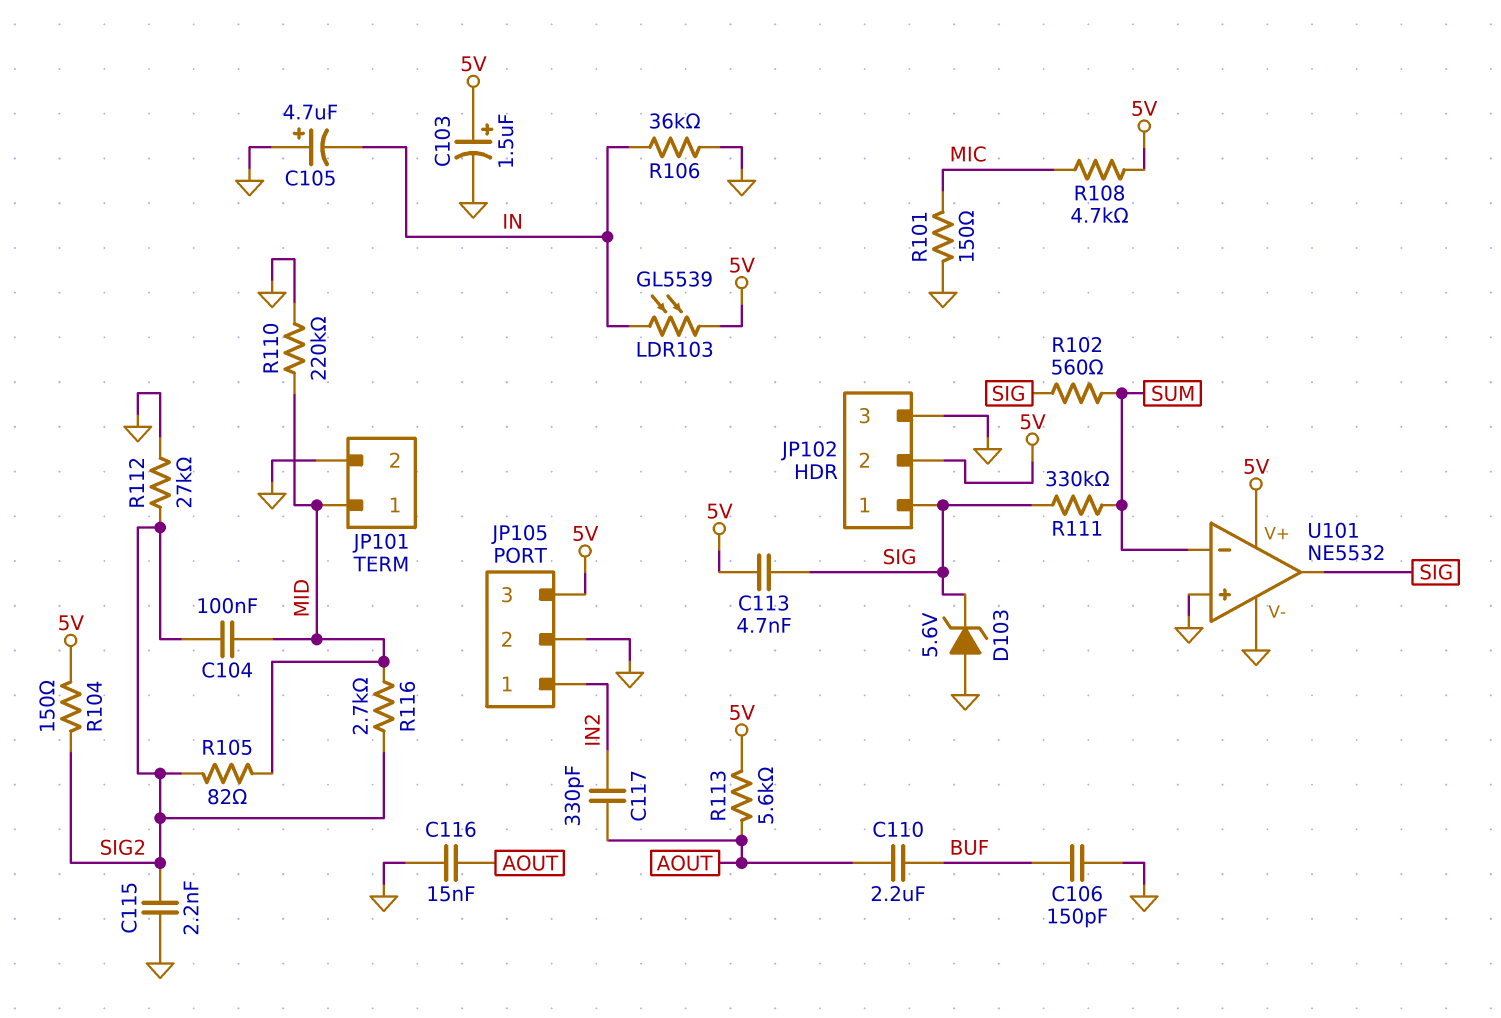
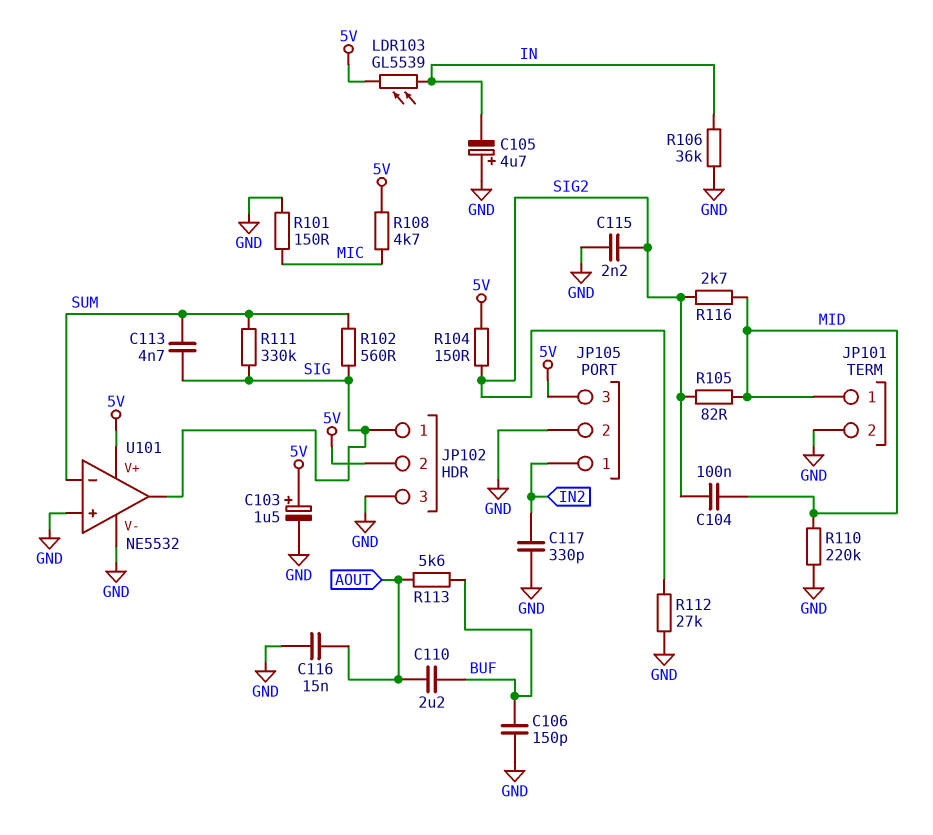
C113: 4.7nF (5V, SIG) -> 4.7nF (SIG, SUM)
C117: 330pF (AOUT, IN2) -> 330pF (GND, IN2)
D103: zener 5.6V (A GND, K SIG) -> none
R113: 5.6k (5V, AOUT) -> 5.6k (AOUT, BUF)

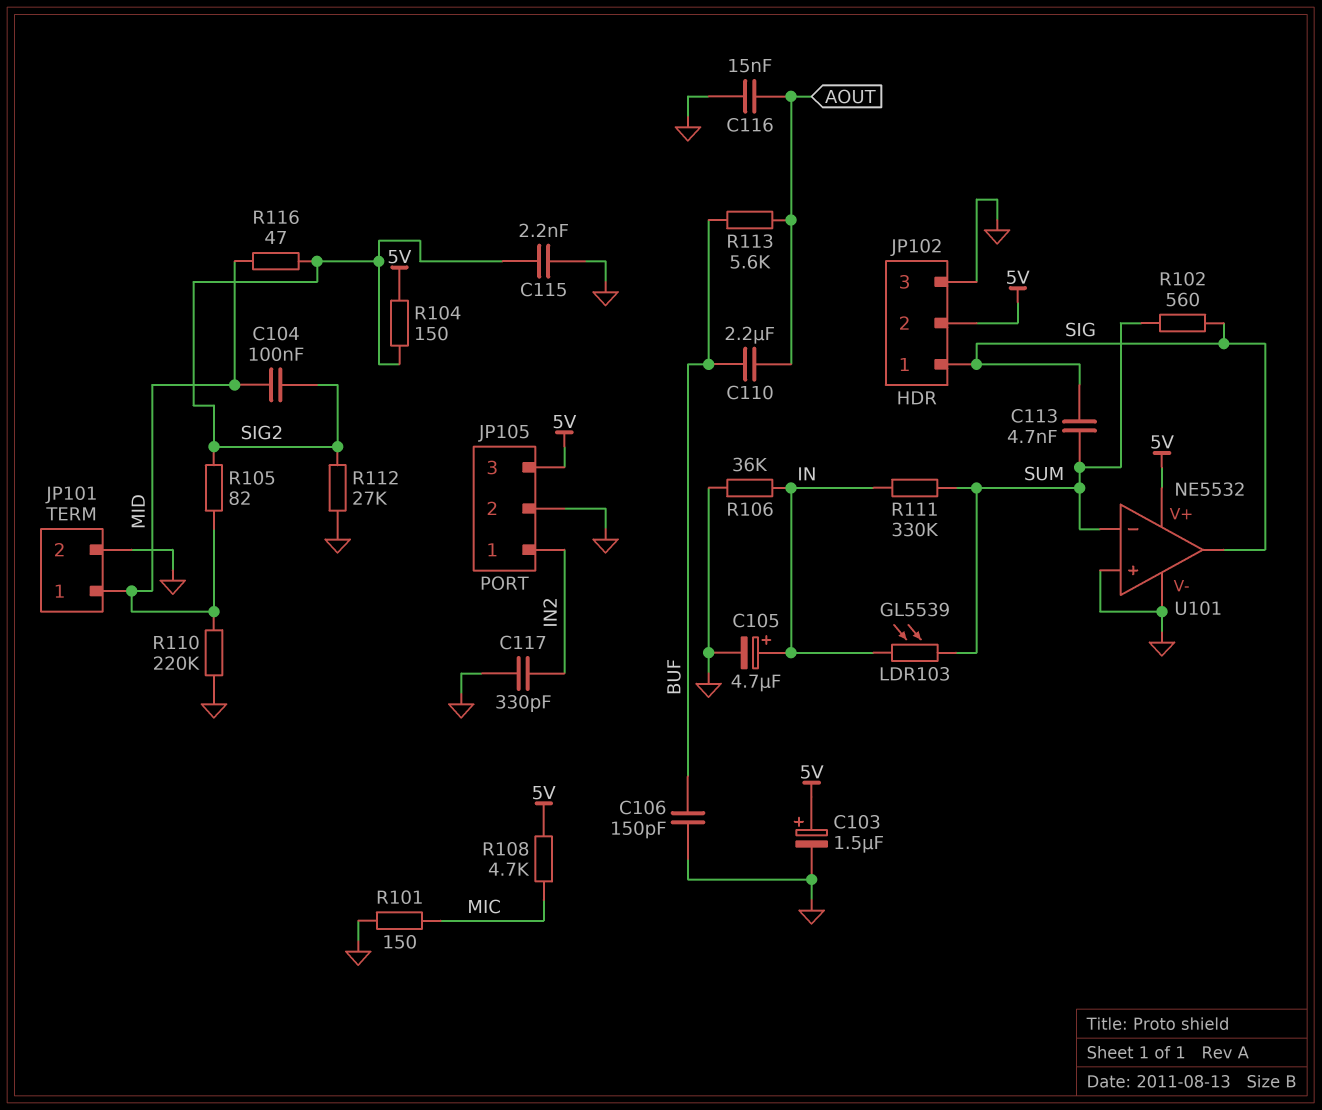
C105: 4.7uF (plus GND, minus IN) -> 4.7uF (plus IN, minus GND)
LDR103: GL5539 (5V, IN) -> GL5539 (IN, SUM)
R111: 330k (SIG, SUM) -> 330k (IN, SUM)
R116: 2.7k (MID, SIG2) -> 47 (MID, SIG2)

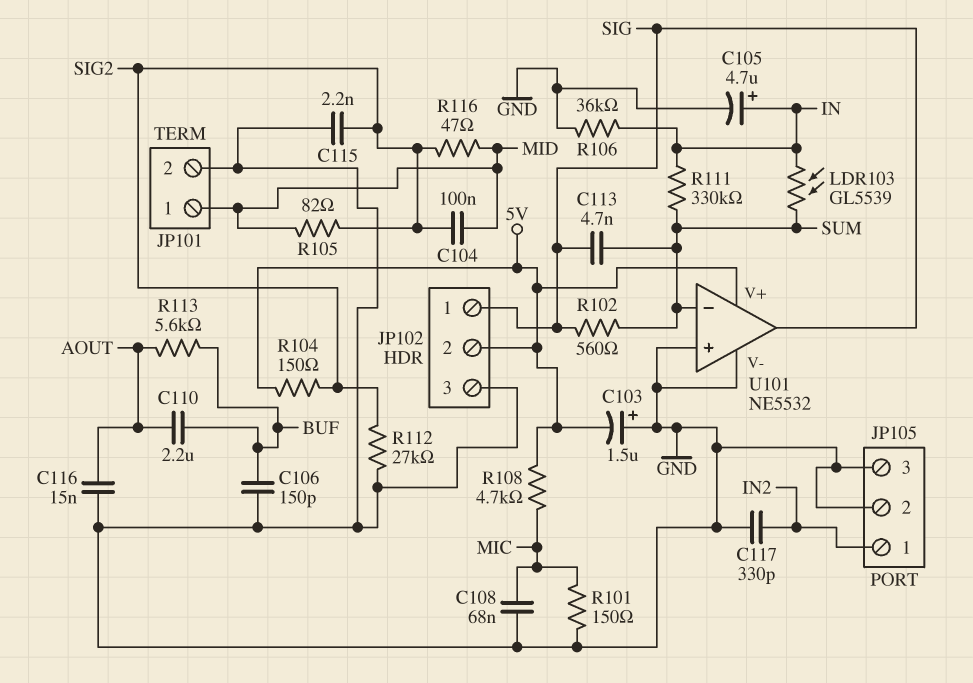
C103: 1.5uF (plus 5V, minus GND) -> 1.5uF (plus GND, minus 5V)
C108: none -> 68nF (GND, MIC)
JP105 pin 3: 5V -> GND
R110: 220k (GND, MID) -> none

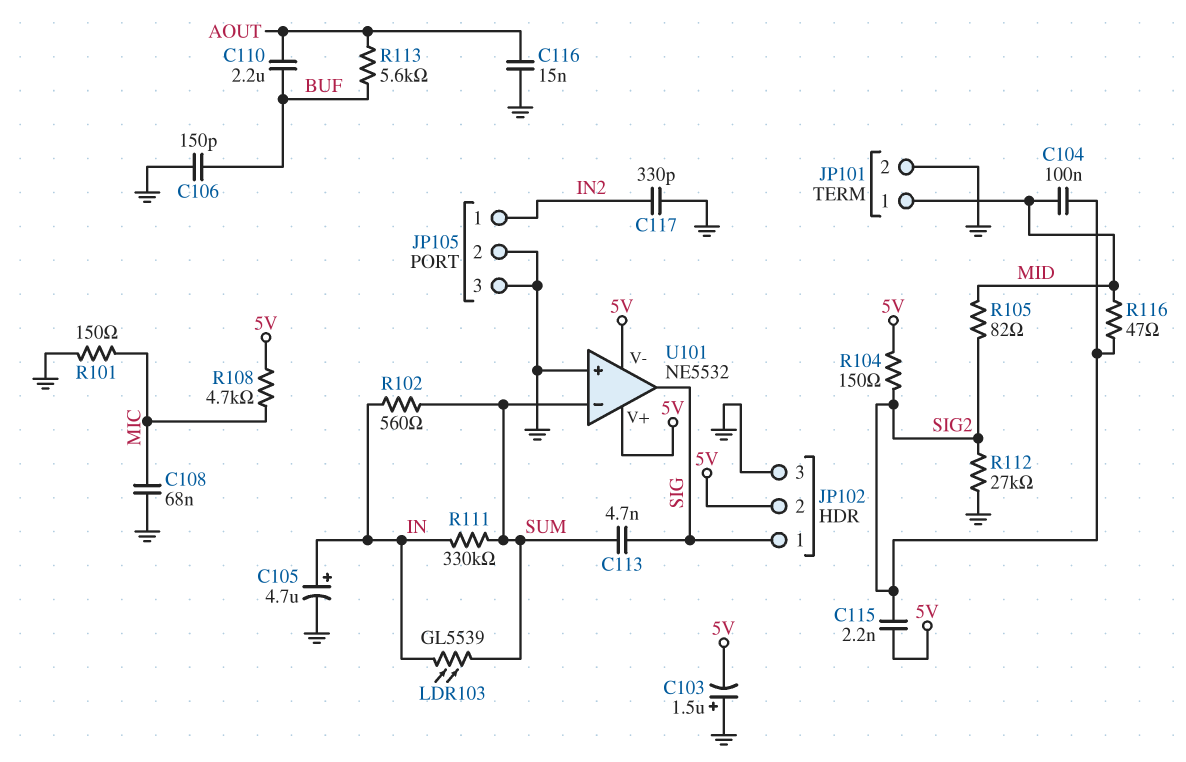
C115: 2.2nF (GND, SIG2) -> 2.2nF (5V, SIG2)
R102: 560 (SIG, SUM) -> 560 (IN, SUM)
R106: 36k (GND, IN) -> none
U101 pin V-: GND -> 5V

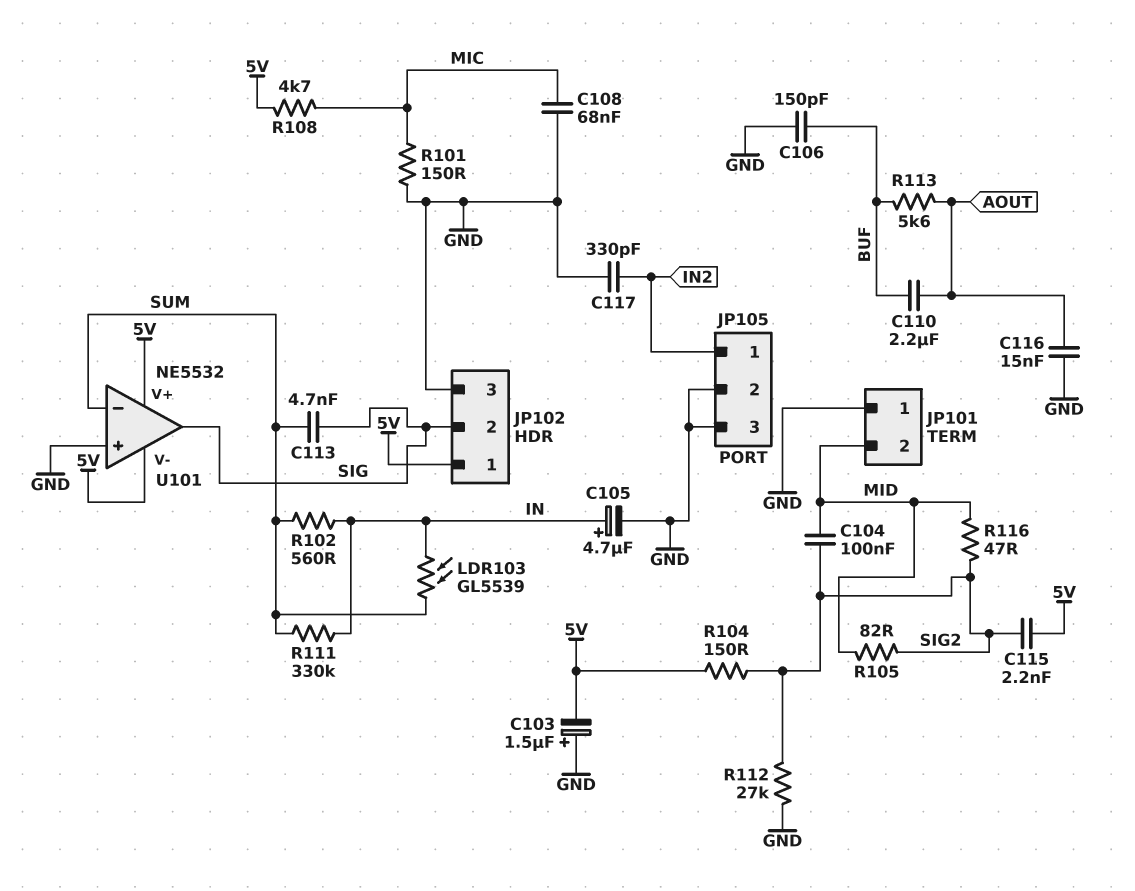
JP101 pin 1: MID -> GND
JP101 pin 2: GND -> MID
JP102 pin 1: SIG -> 5V
JP102 pin 2: 5V -> SIG

